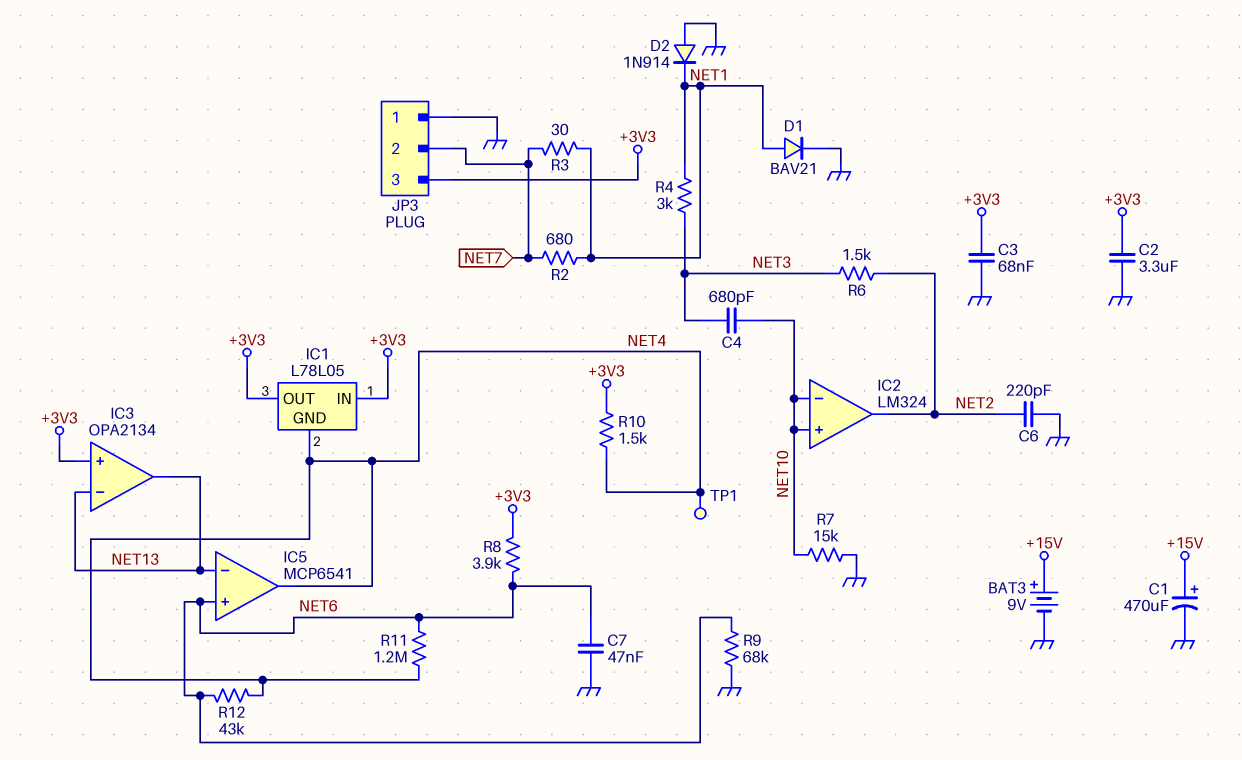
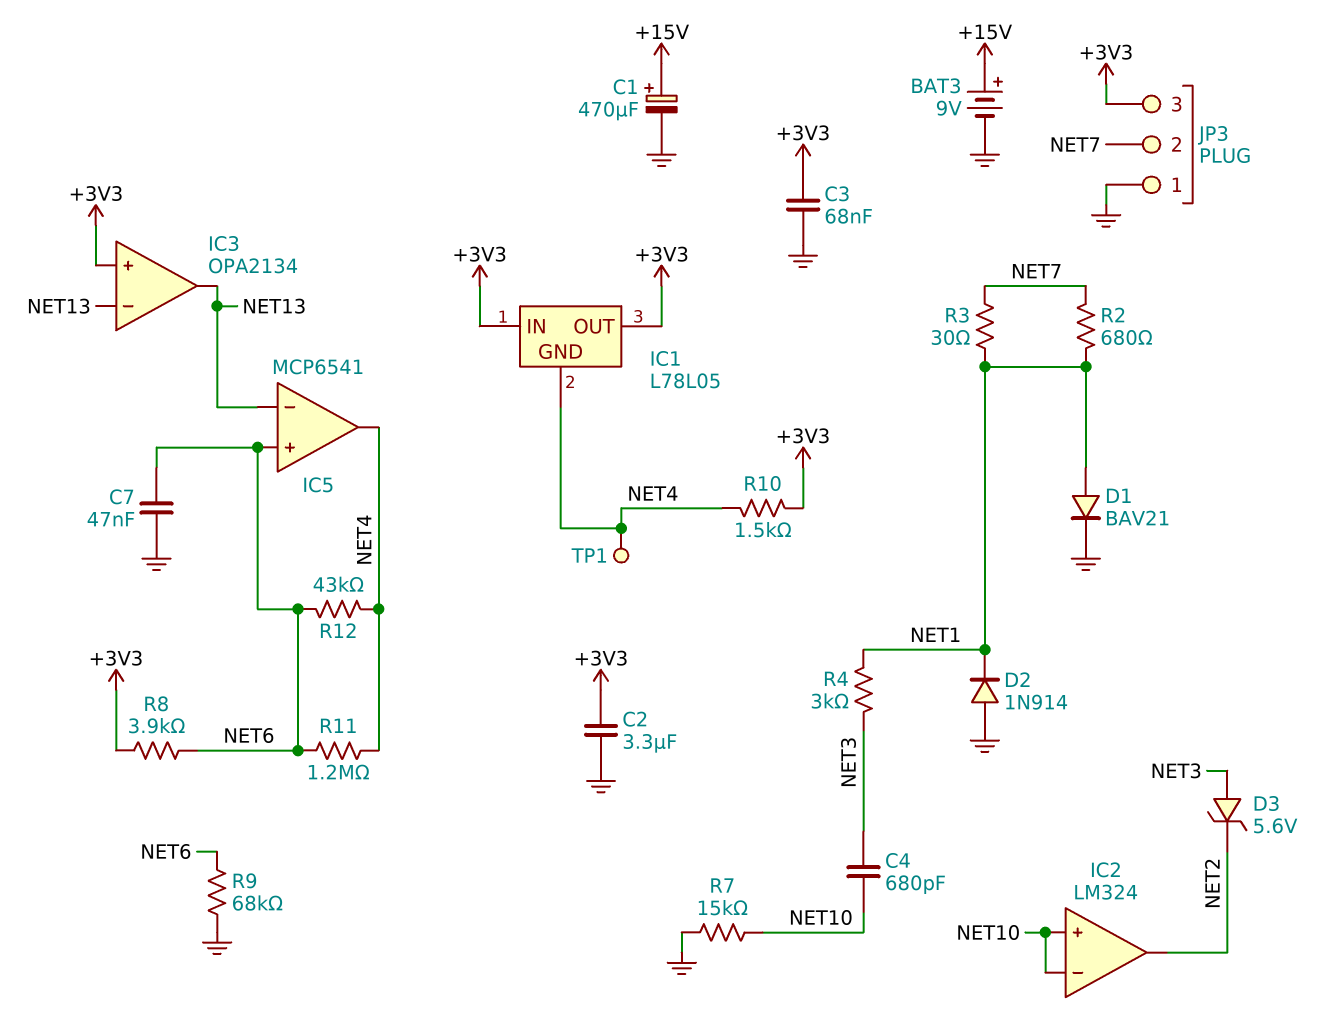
C6: 220pF (GND, NET2) -> none
D3: none -> zener 5.6V (A NET3, K NET2)
R6: 1.5k (NET2, NET3) -> none

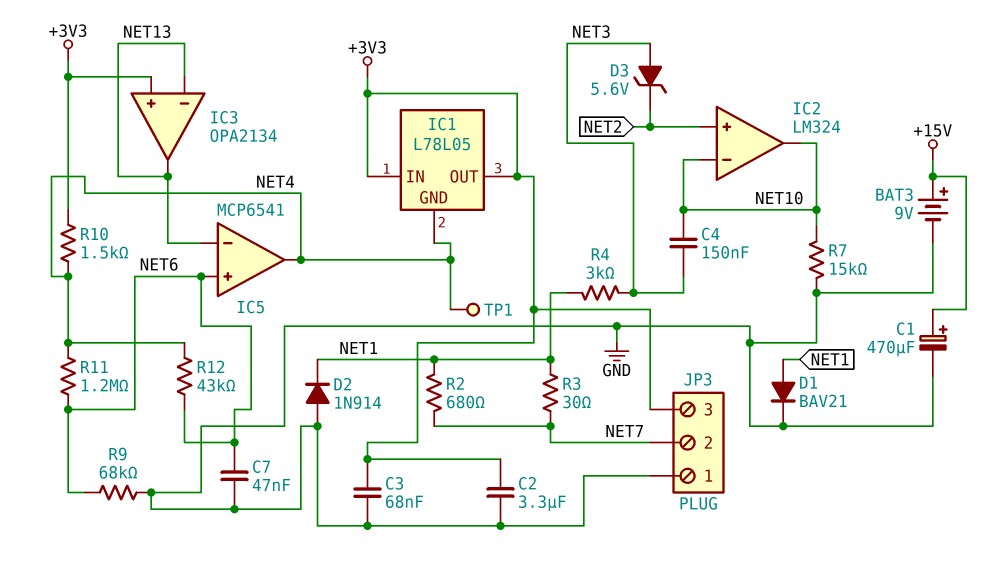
C4: 680pF (NET3, NET10) -> 150nF (NET3, NET10)
IC2 pin in+: NET10 -> NET2
IC2 pin out: NET2 -> NET10
R8: 3.9k (+3V3, NET6) -> none

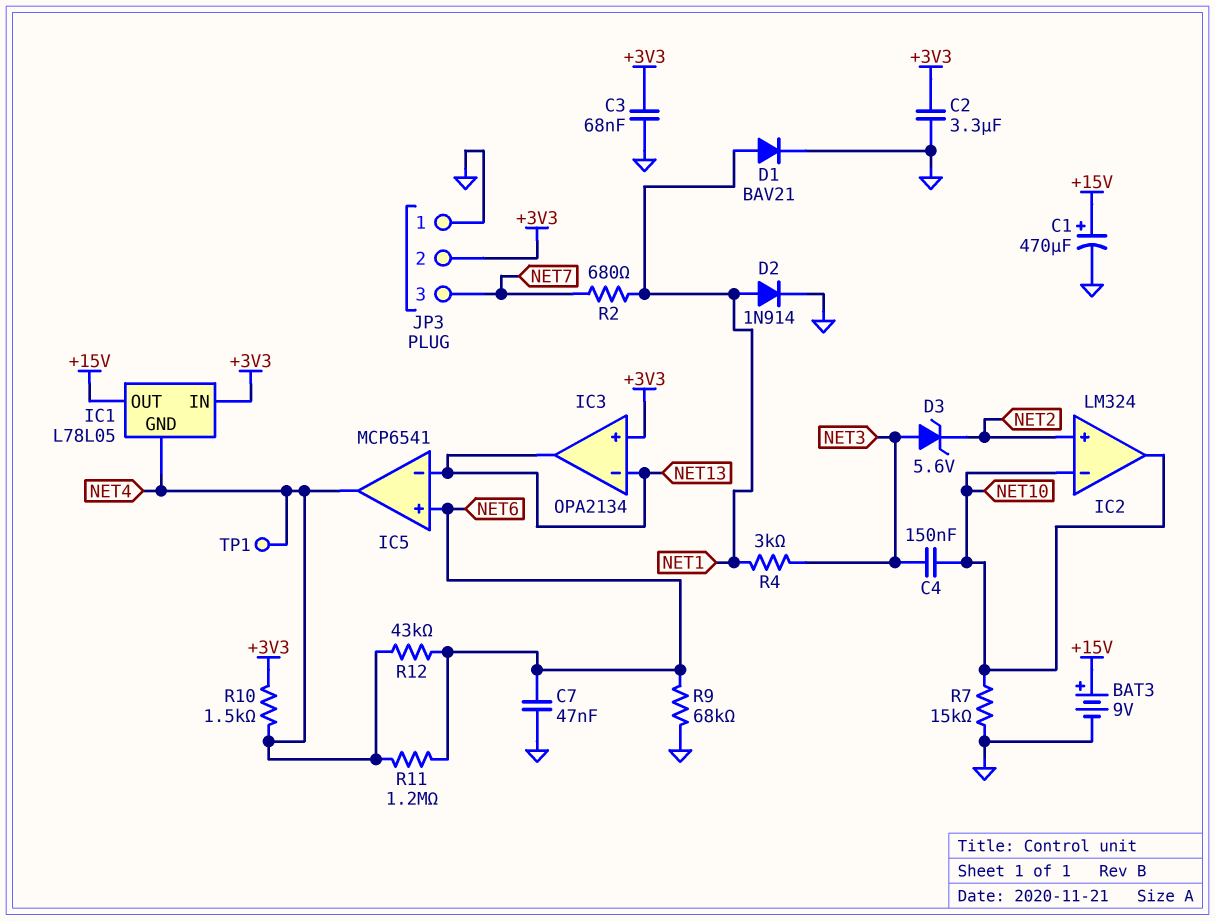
D2: diode 1N914 (A GND, K NET1) -> diode 1N914 (A NET1, K GND)
IC1 pin OUT: +3V3 -> +15V
JP3 pin 2: NET7 -> +3V3
JP3 pin 3: +3V3 -> NET7
R3: 30 (NET1, NET7) -> none

